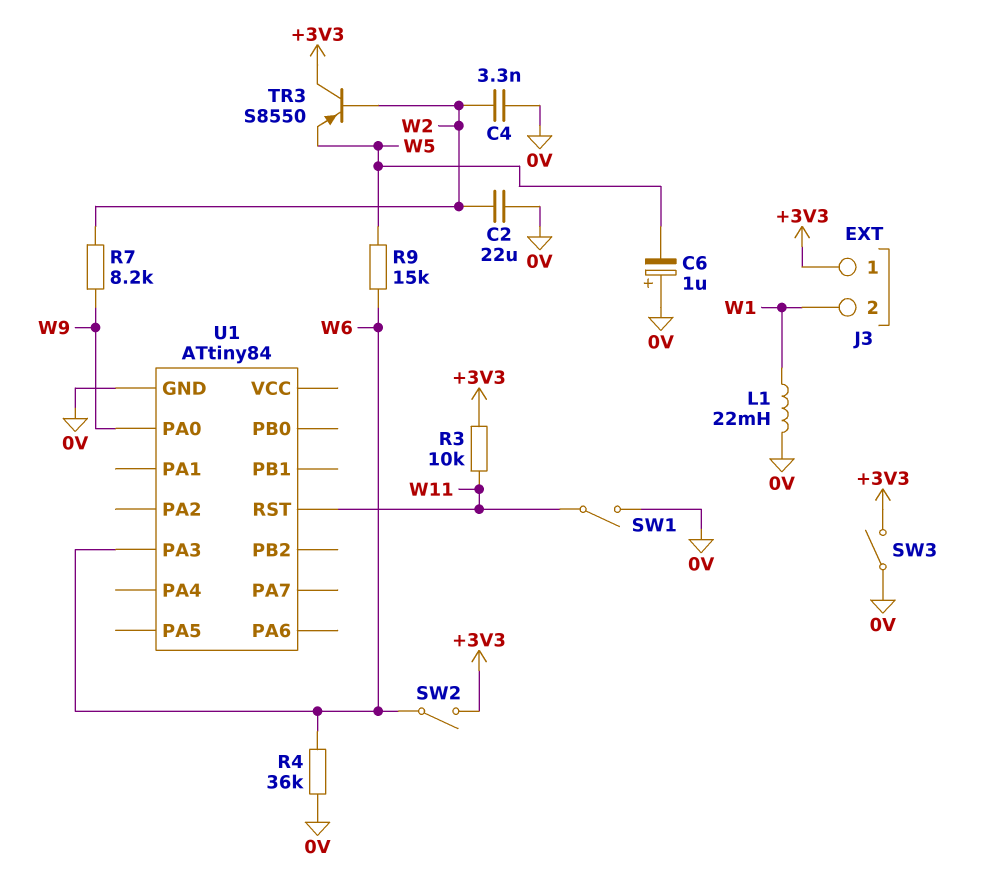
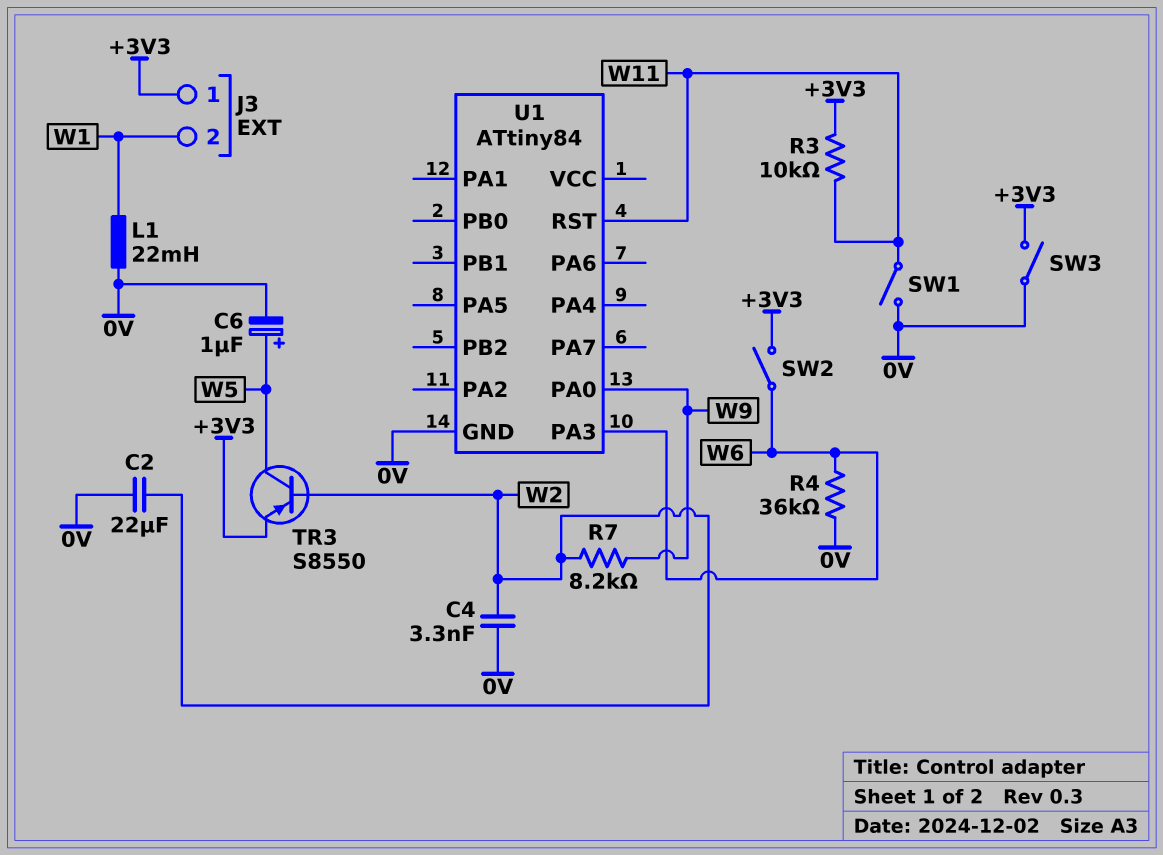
C6: 1uF (plus 0V, minus W5) -> 1uF (plus W5, minus 0V)
R9: 15k (W5, W6) -> none
TR3: PNP S8550 (B W2, C +3V3, E W5) -> PNP S8550 (B W2, C W5, E +3V3)

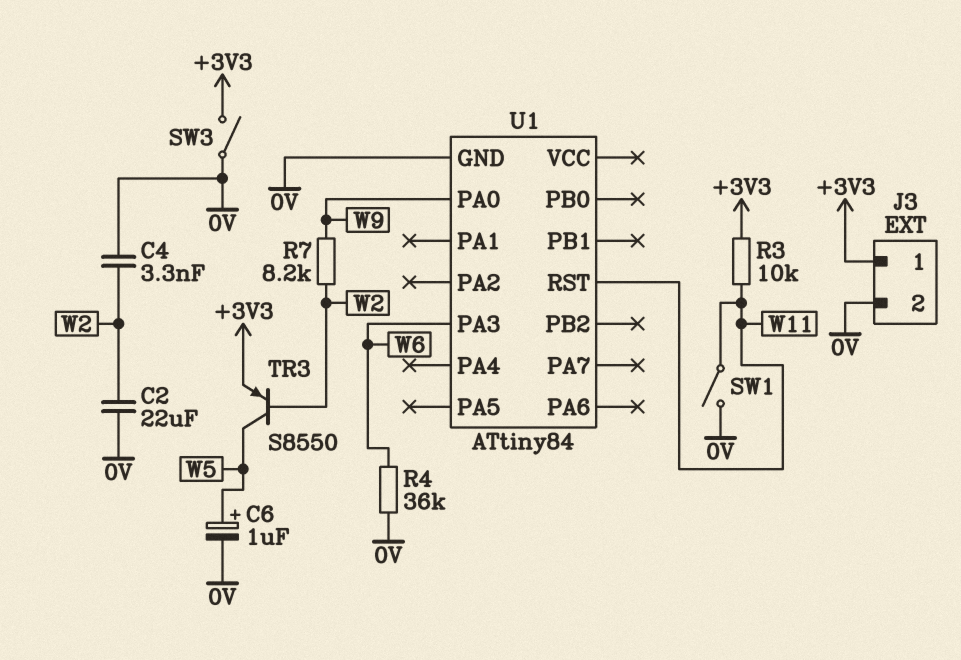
J3 pin 2: W1 -> 0V
L1: 22mH (0V, W1) -> none
SW2: switch (+3V3, W6) -> none

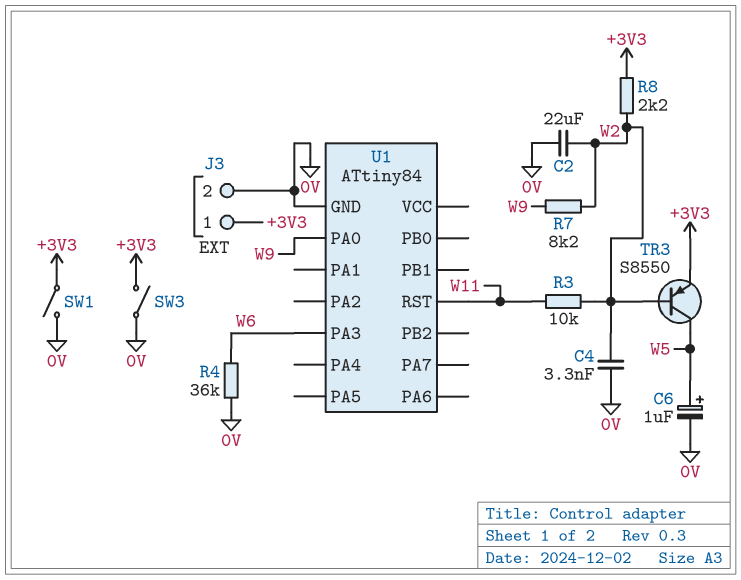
R3: 10k (+3V3, W11) -> 10k (W2, W11)
R8: none -> 2.2k (+3V3, W2)
SW1: switch (0V, W11) -> switch (+3V3, 0V)

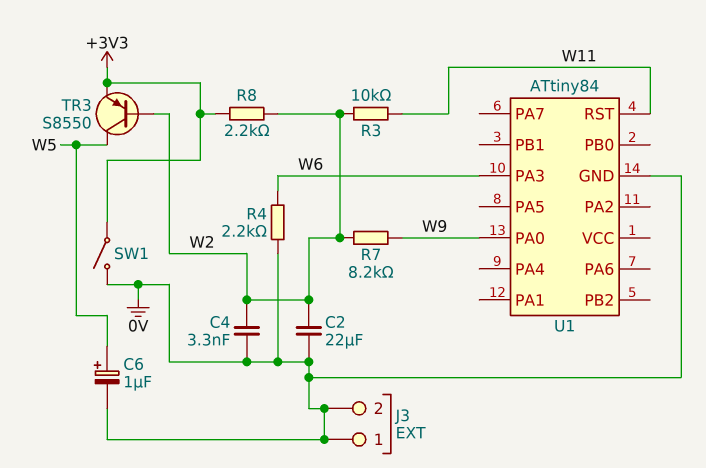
J3 pin 1: +3V3 -> 0V
R4: 36k (0V, W6) -> 2.2k (0V, W6)
SW3: switch (+3V3, 0V) -> none

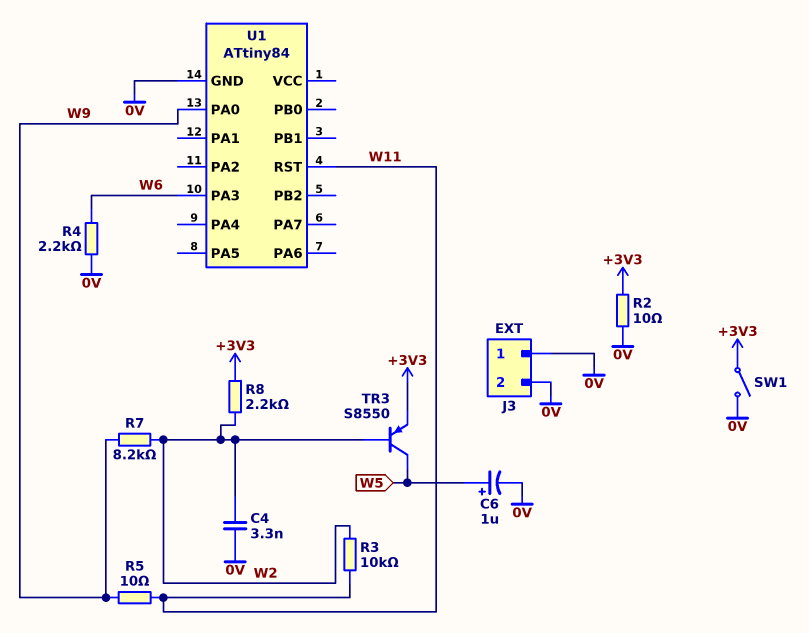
C2: 22uF (0V, W2) -> none
R2: none -> 10 (+3V3, 0V)
R5: none -> 10 (W9, W11)

